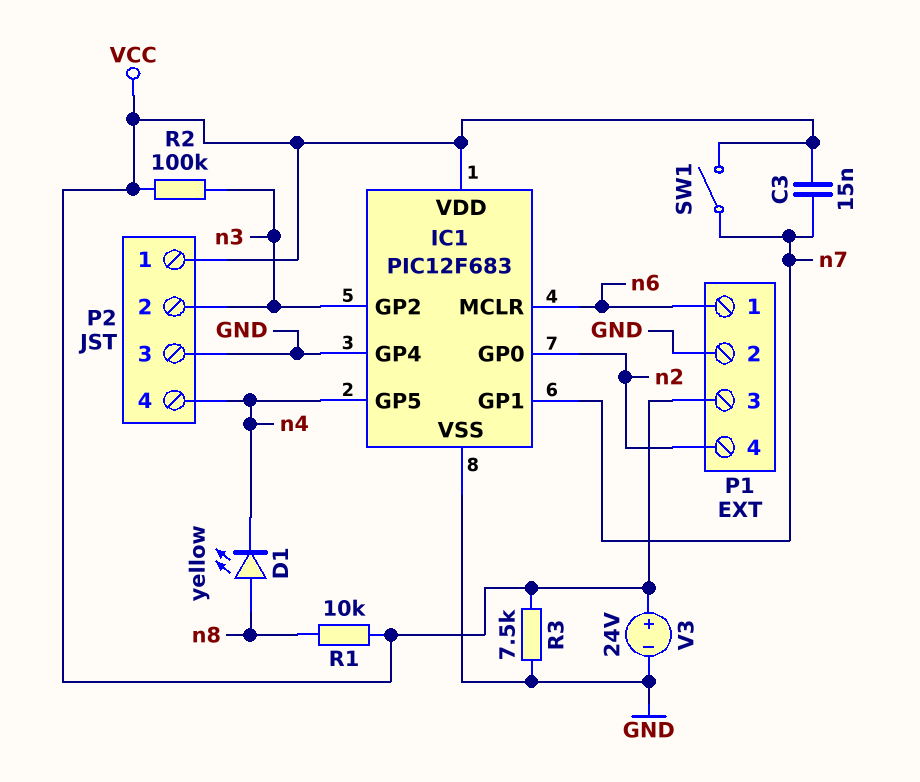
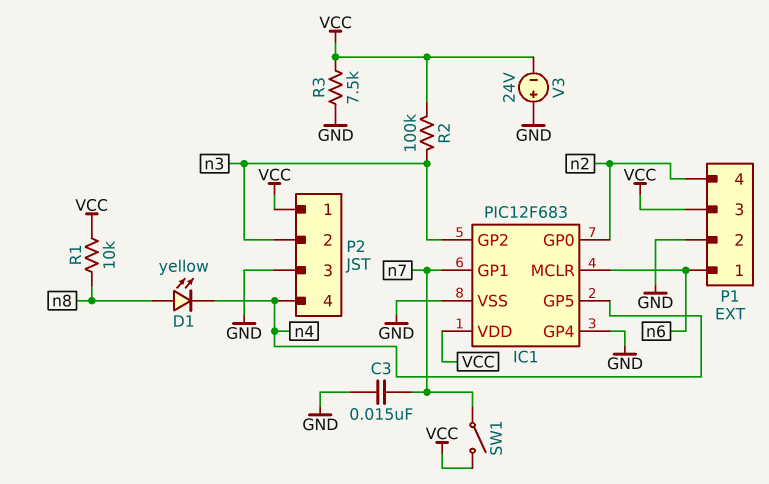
C3: 15nF (VCC, n7) -> 15nF (GND, n7)
V3: 24V (plus VCC, minus GND) -> 24V (plus GND, minus VCC)

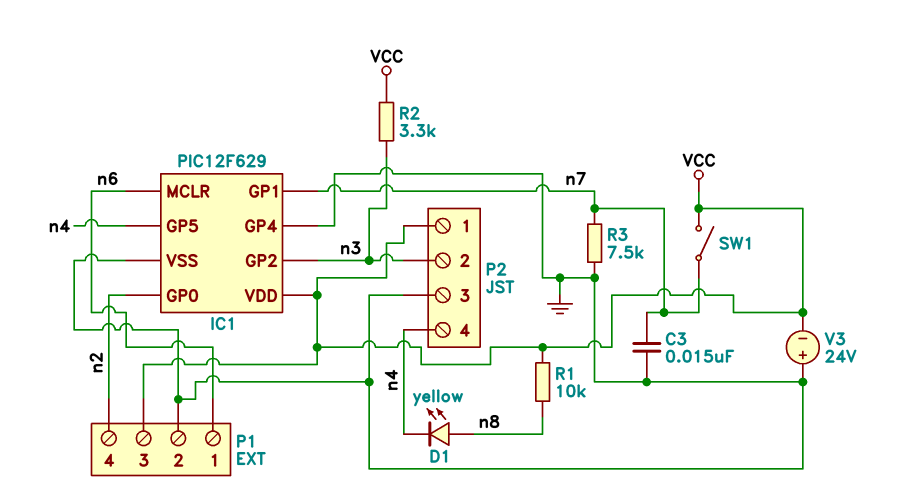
IC1: PIC12F683 -> PIC12F629
R2: 100k (VCC, n3) -> 3.3k (VCC, n3)
R3: 7.5k (GND, VCC) -> 7.5k (GND, n7)

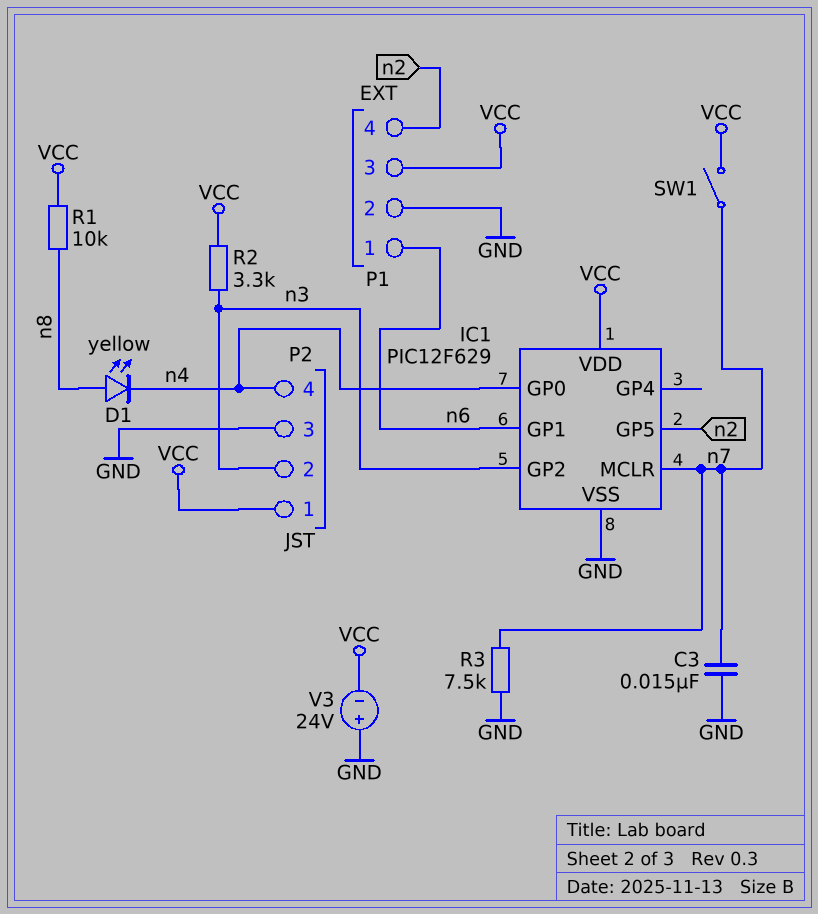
IC1 pin GP0: n2 -> n4
IC1 pin GP1: n7 -> n6
IC1 pin GP4: GND -> none
IC1 pin GP5: n4 -> n2
IC1 pin MCLR: n6 -> n7

